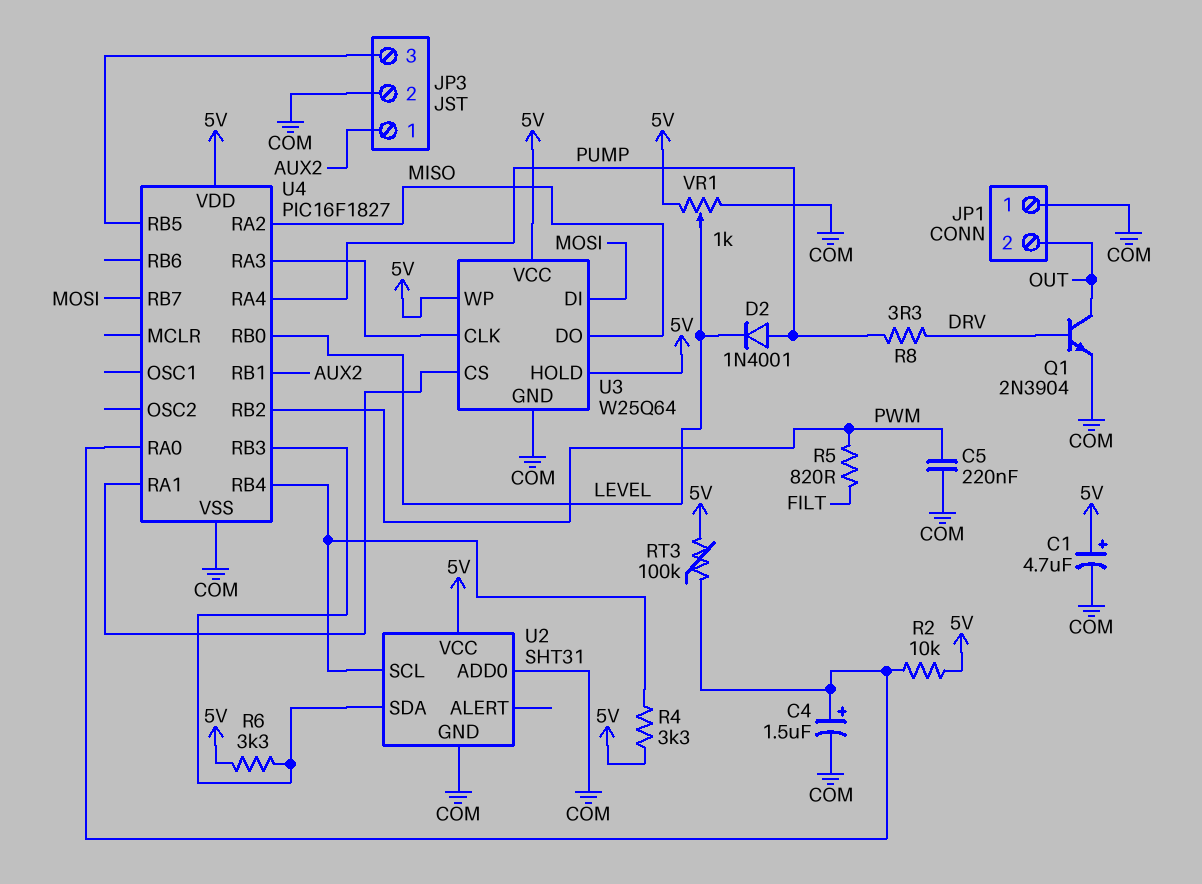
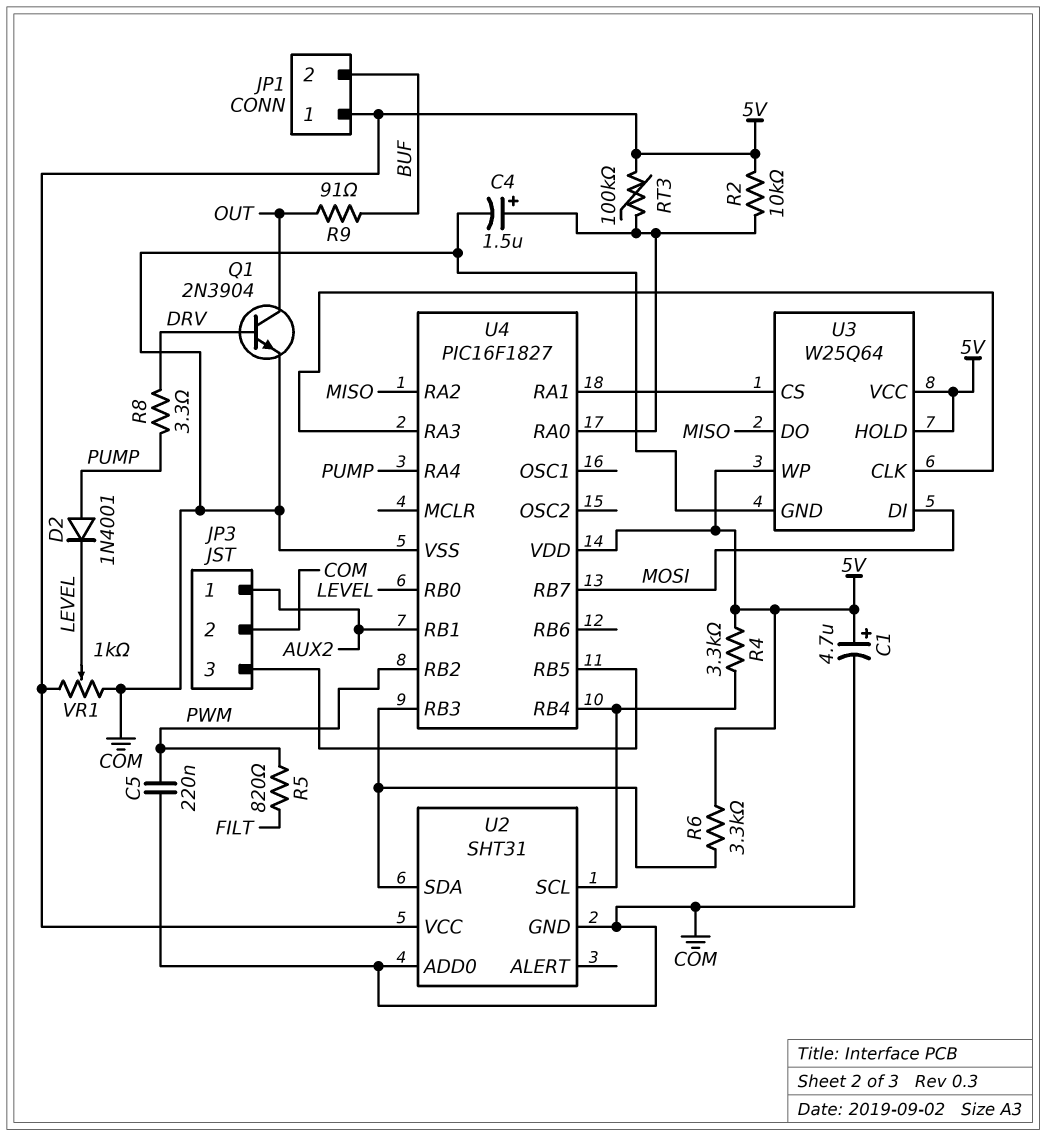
JP1 pin 1: COM -> 5V
JP1 pin 2: OUT -> BUF
R9: none -> 91 (BUF, OUT)

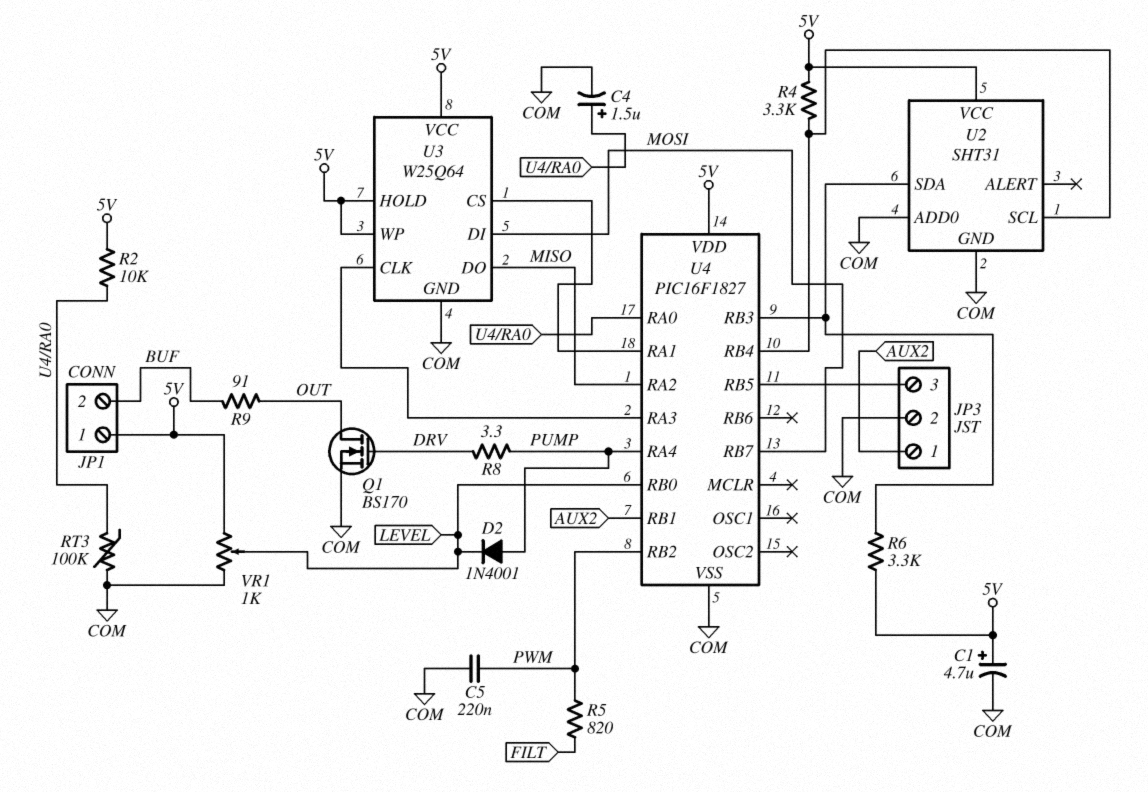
Q1: NPN 2N3904 (B DRV, C OUT, E COM) -> NMOS BS170 (G DRV, D OUT, S COM)
RT3: 100k (5V, U4/RA0) -> 100k (COM, U4/RA0)

